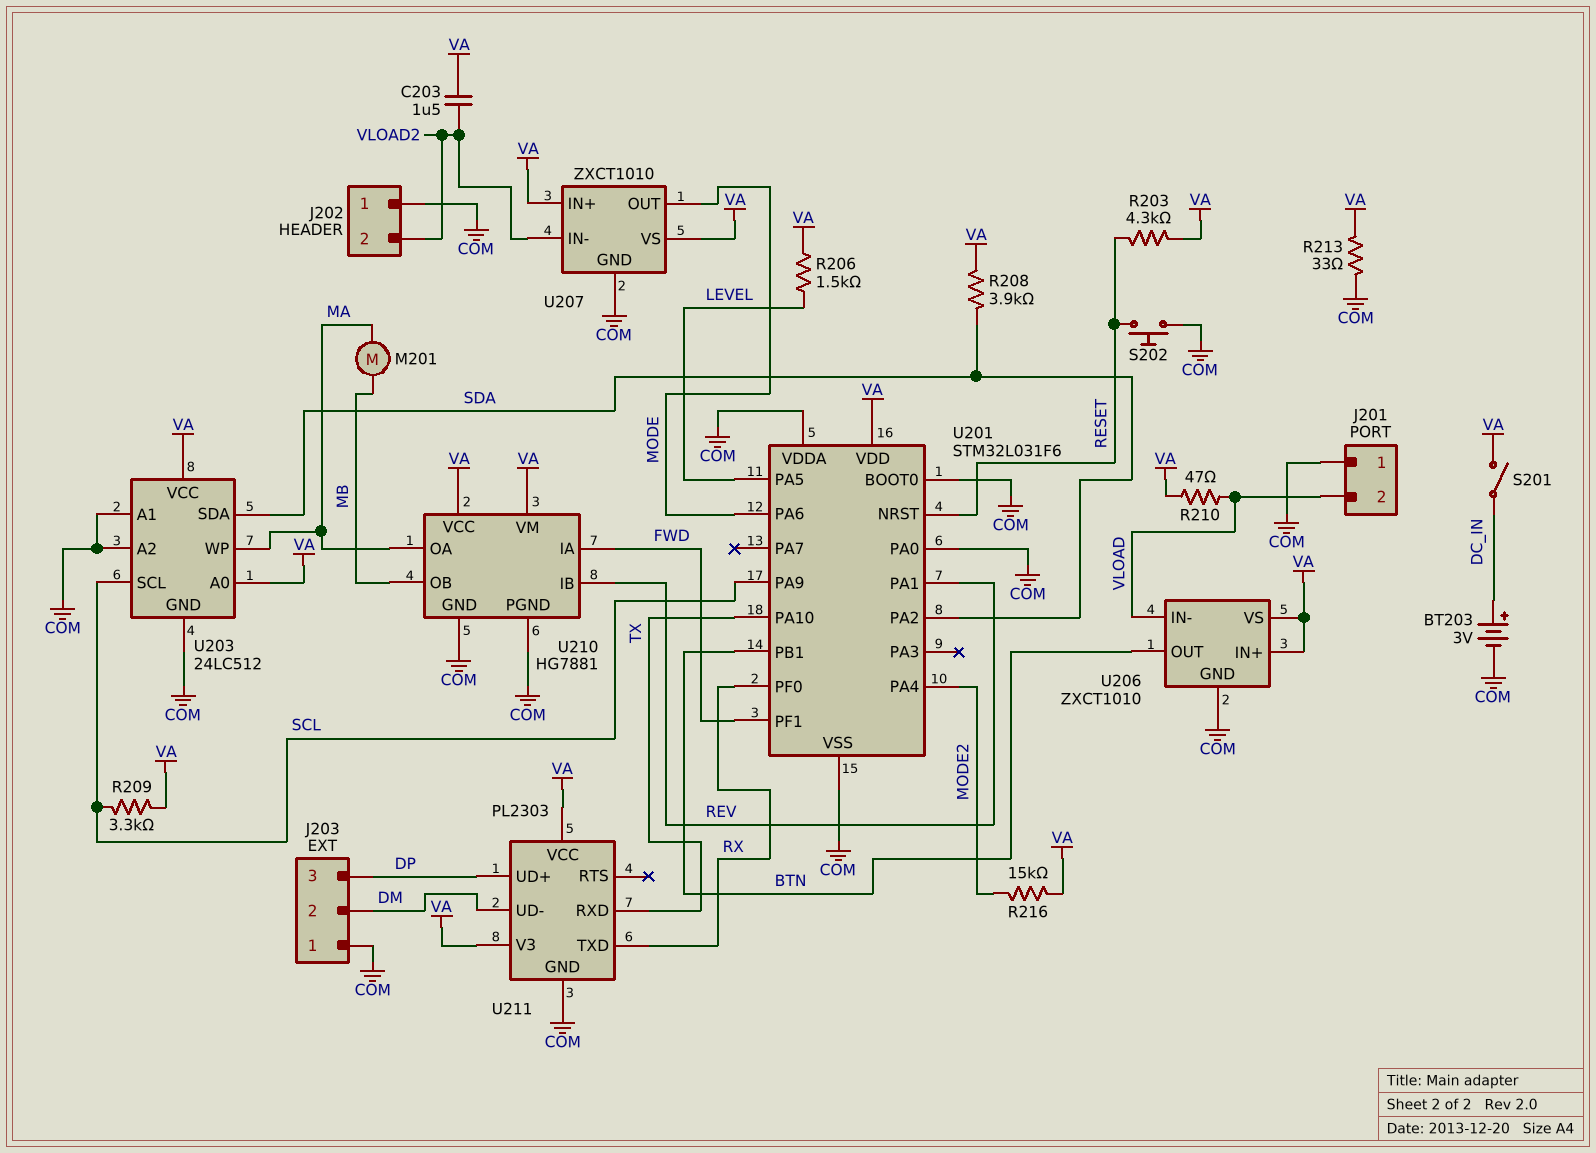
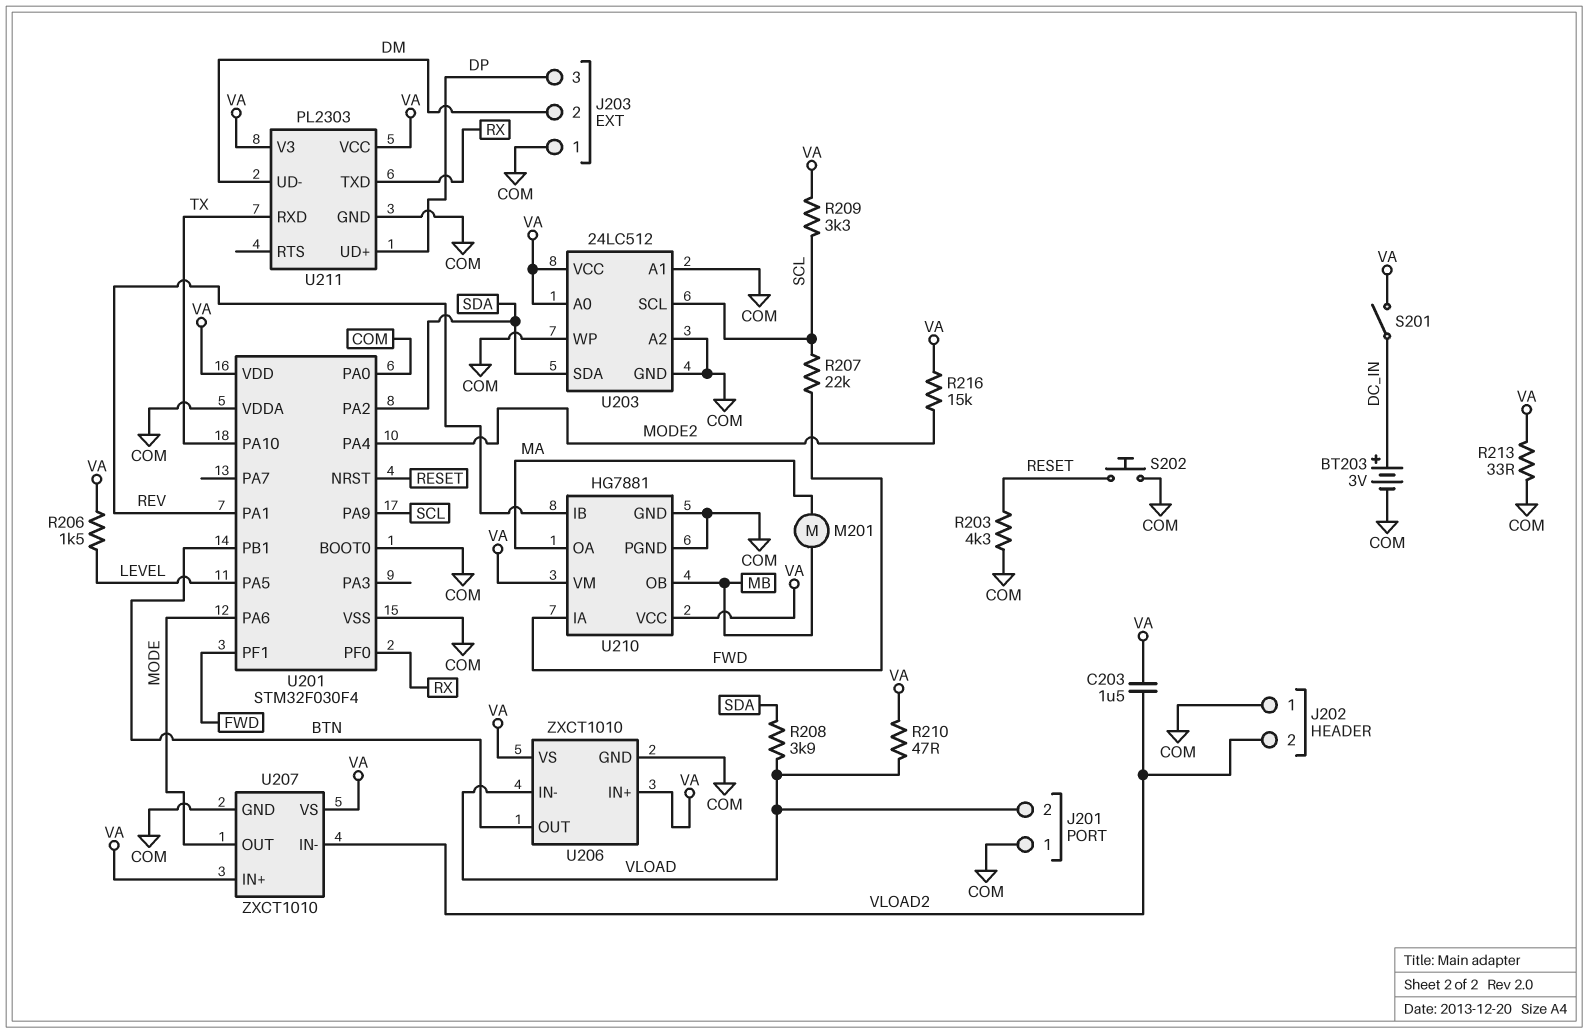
R203: 4.3k (RESET, VA) -> 4.3k (COM, RESET)
R207: none -> 22k (FWD, SCL)
R208: 3.9k (SDA, VA) -> 3.9k (SDA, VLOAD)
U201: STM32L031F6 -> STM32F030F4
U203 pin WP: MA -> COM

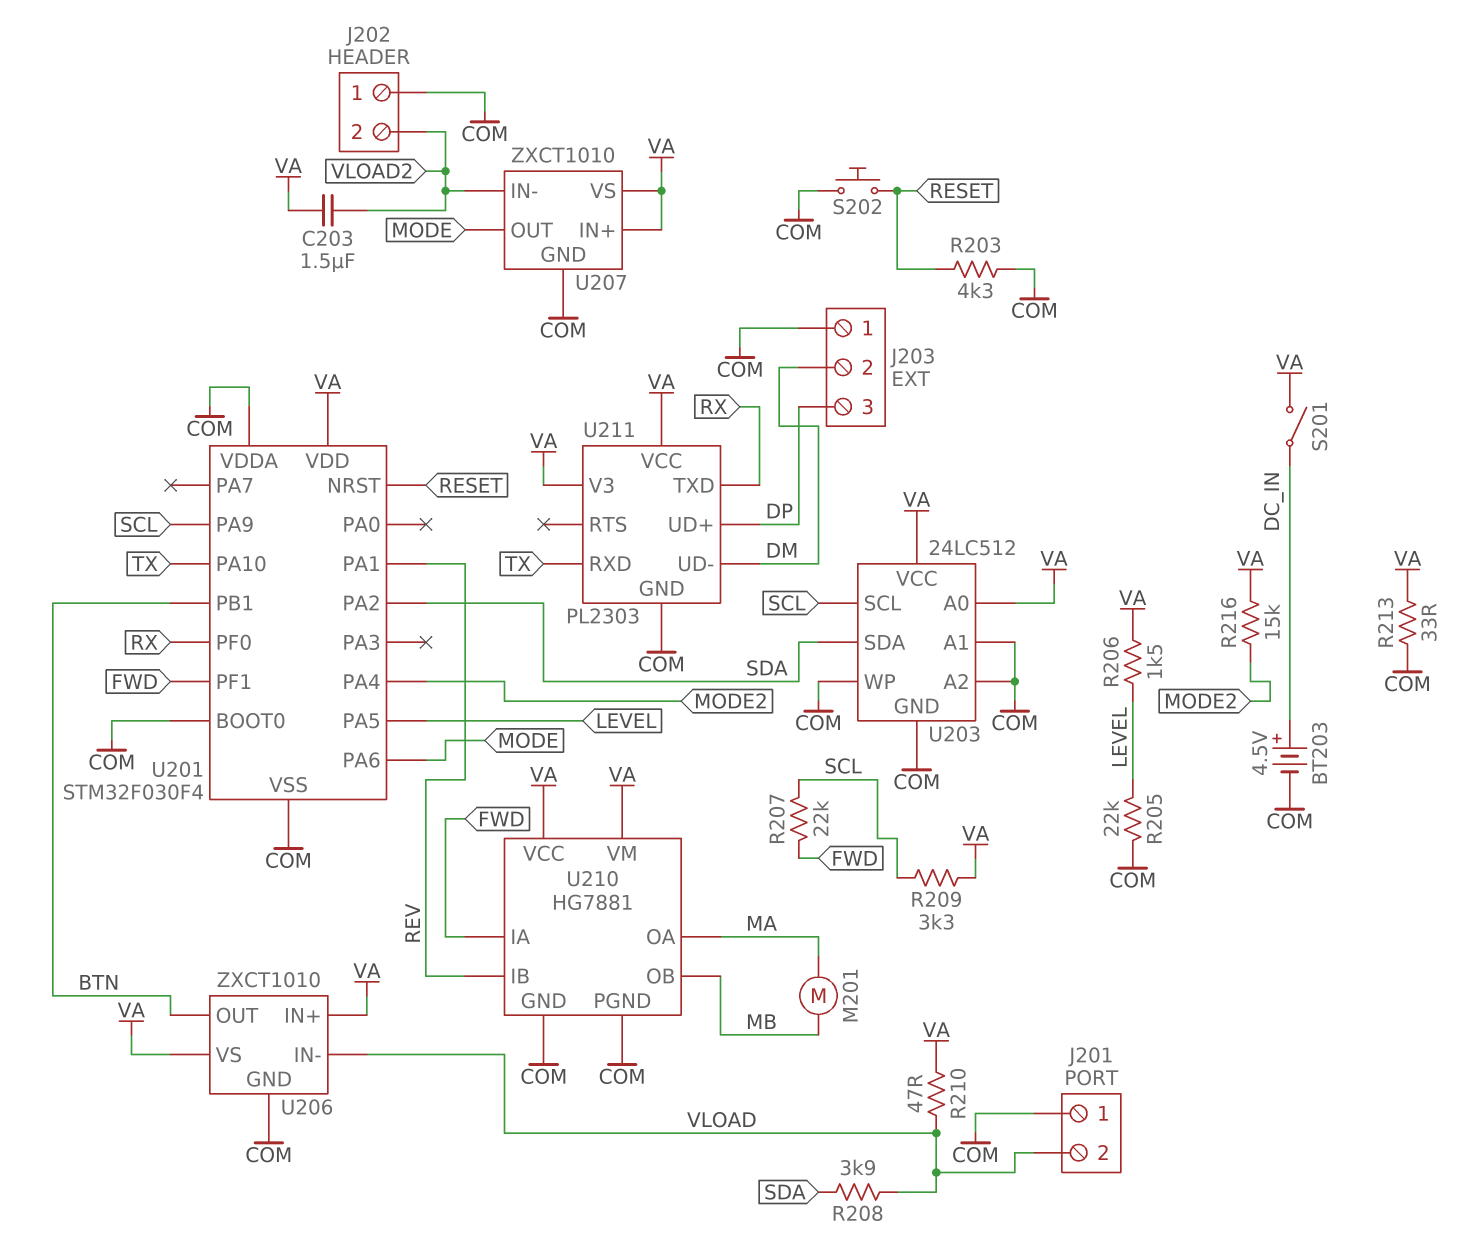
BT203: 3V (plus DC_IN, minus COM) -> 4.5V (plus DC_IN, minus COM)
R205: none -> 22k (COM, LEVEL)
U201 pin PA0: COM -> none

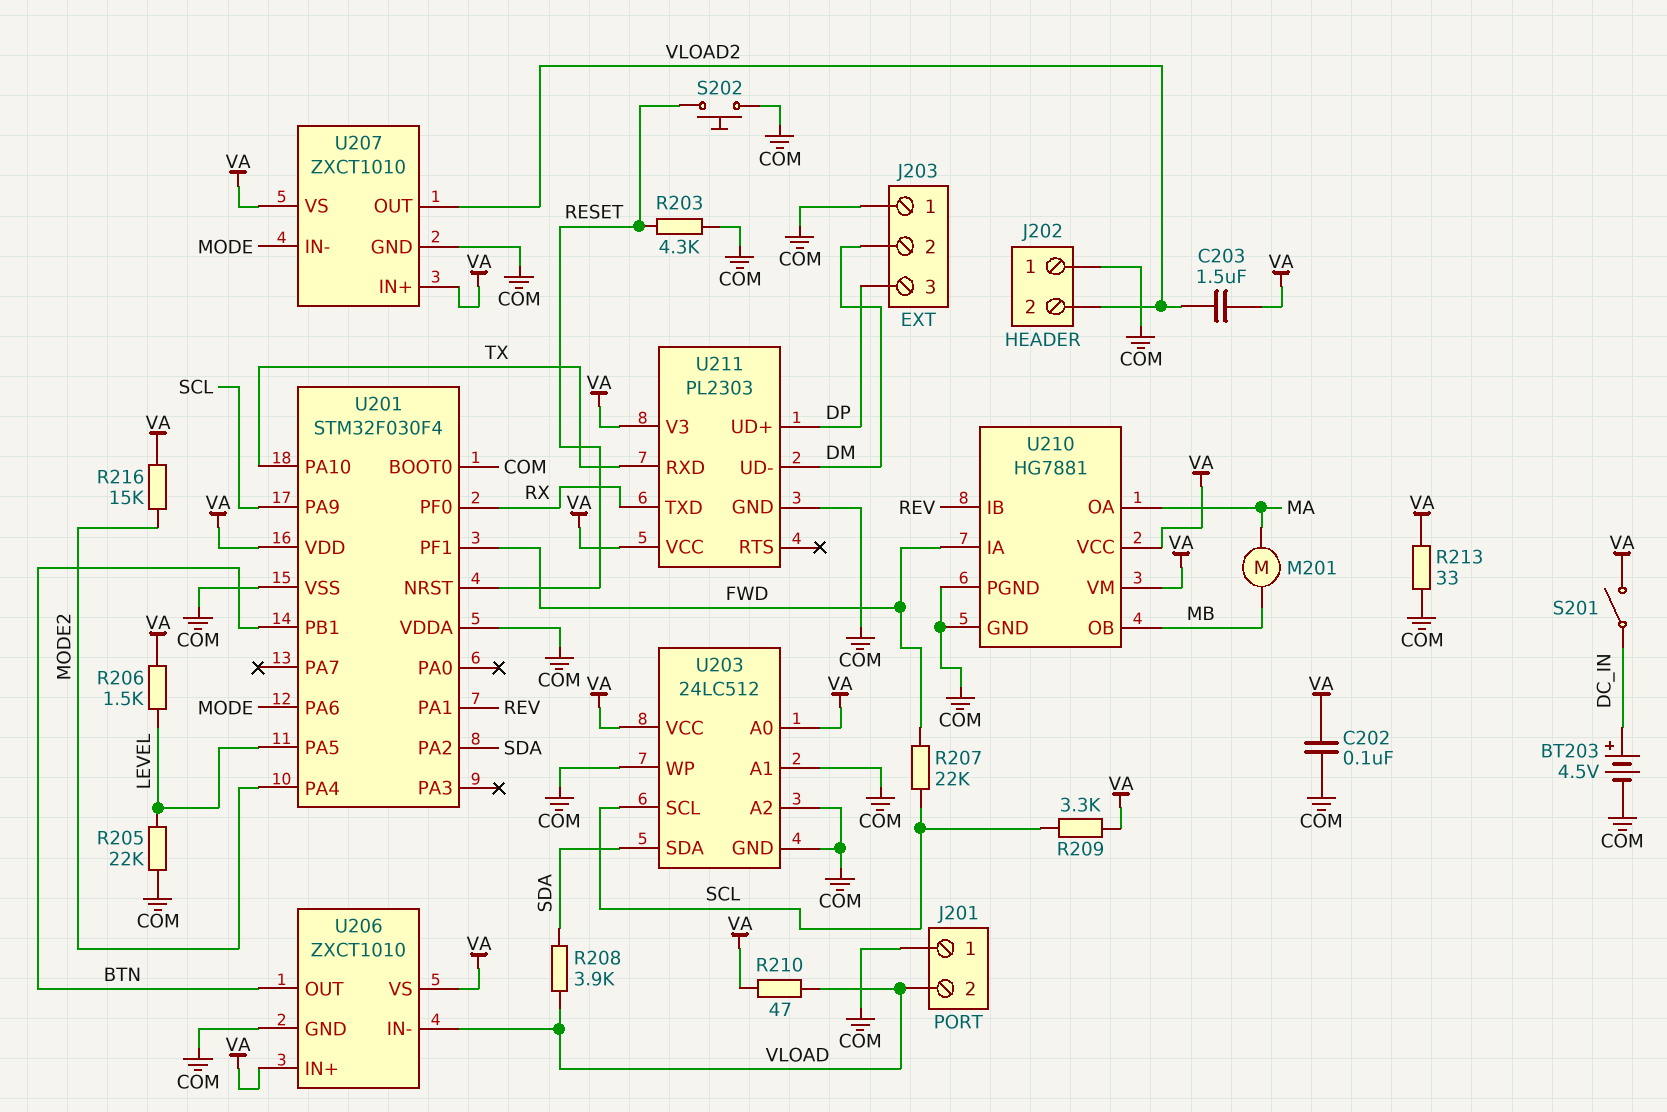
C202: none -> 100nF (COM, VA)
U207 pin IN-: VLOAD2 -> MODE
U207 pin OUT: MODE -> VLOAD2

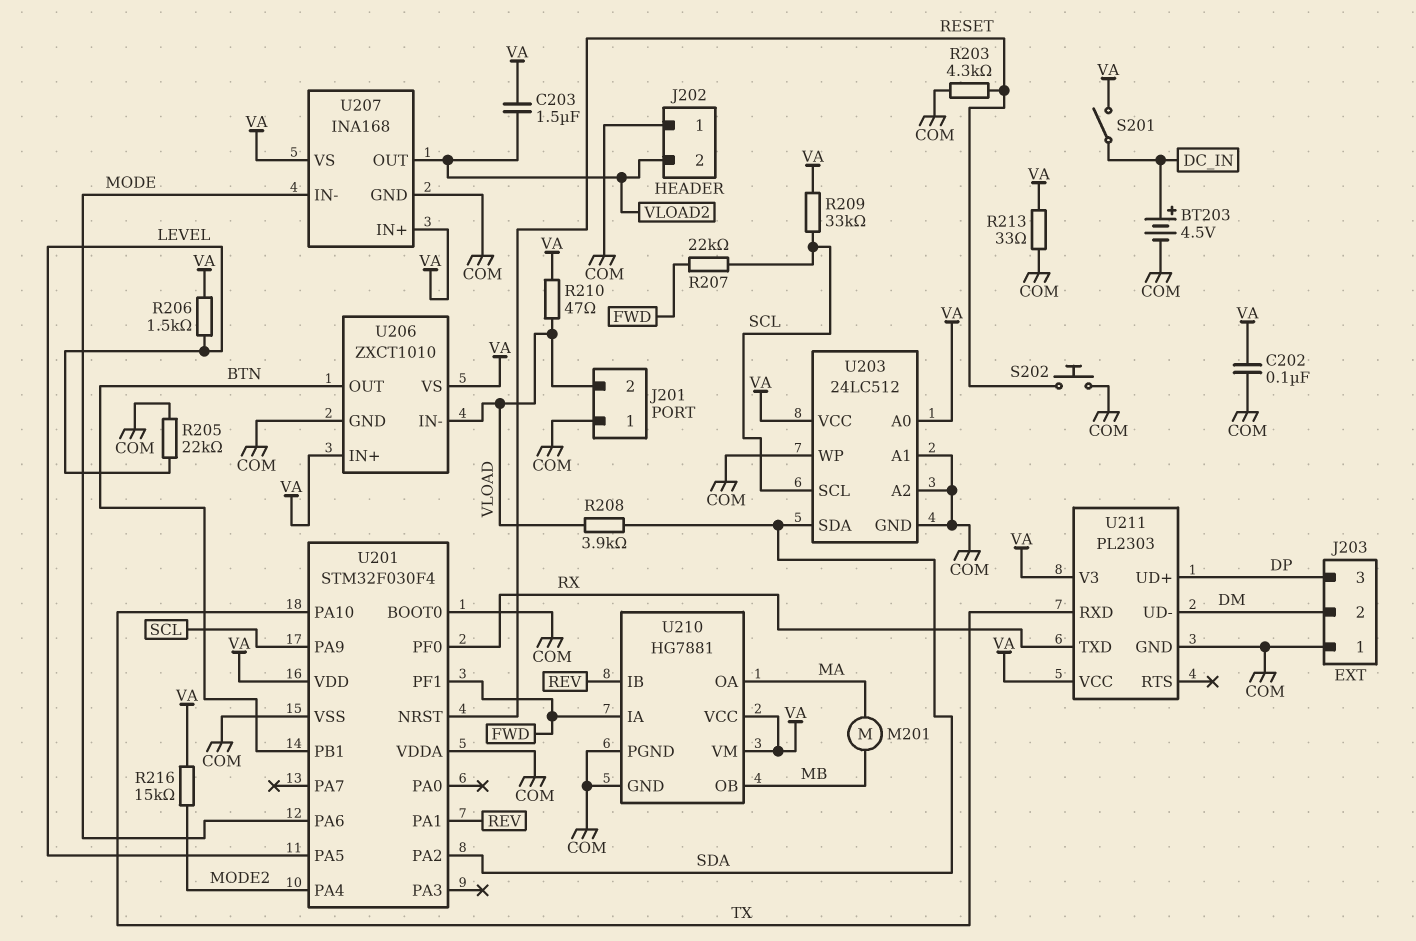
R209: 3.3k (SCL, VA) -> 33k (SCL, VA)
U207: ZXCT1010 -> INA168

